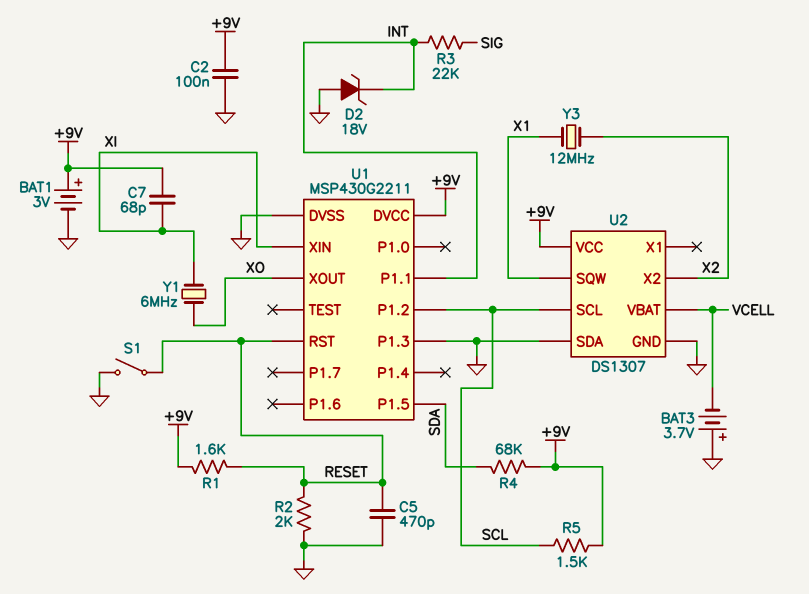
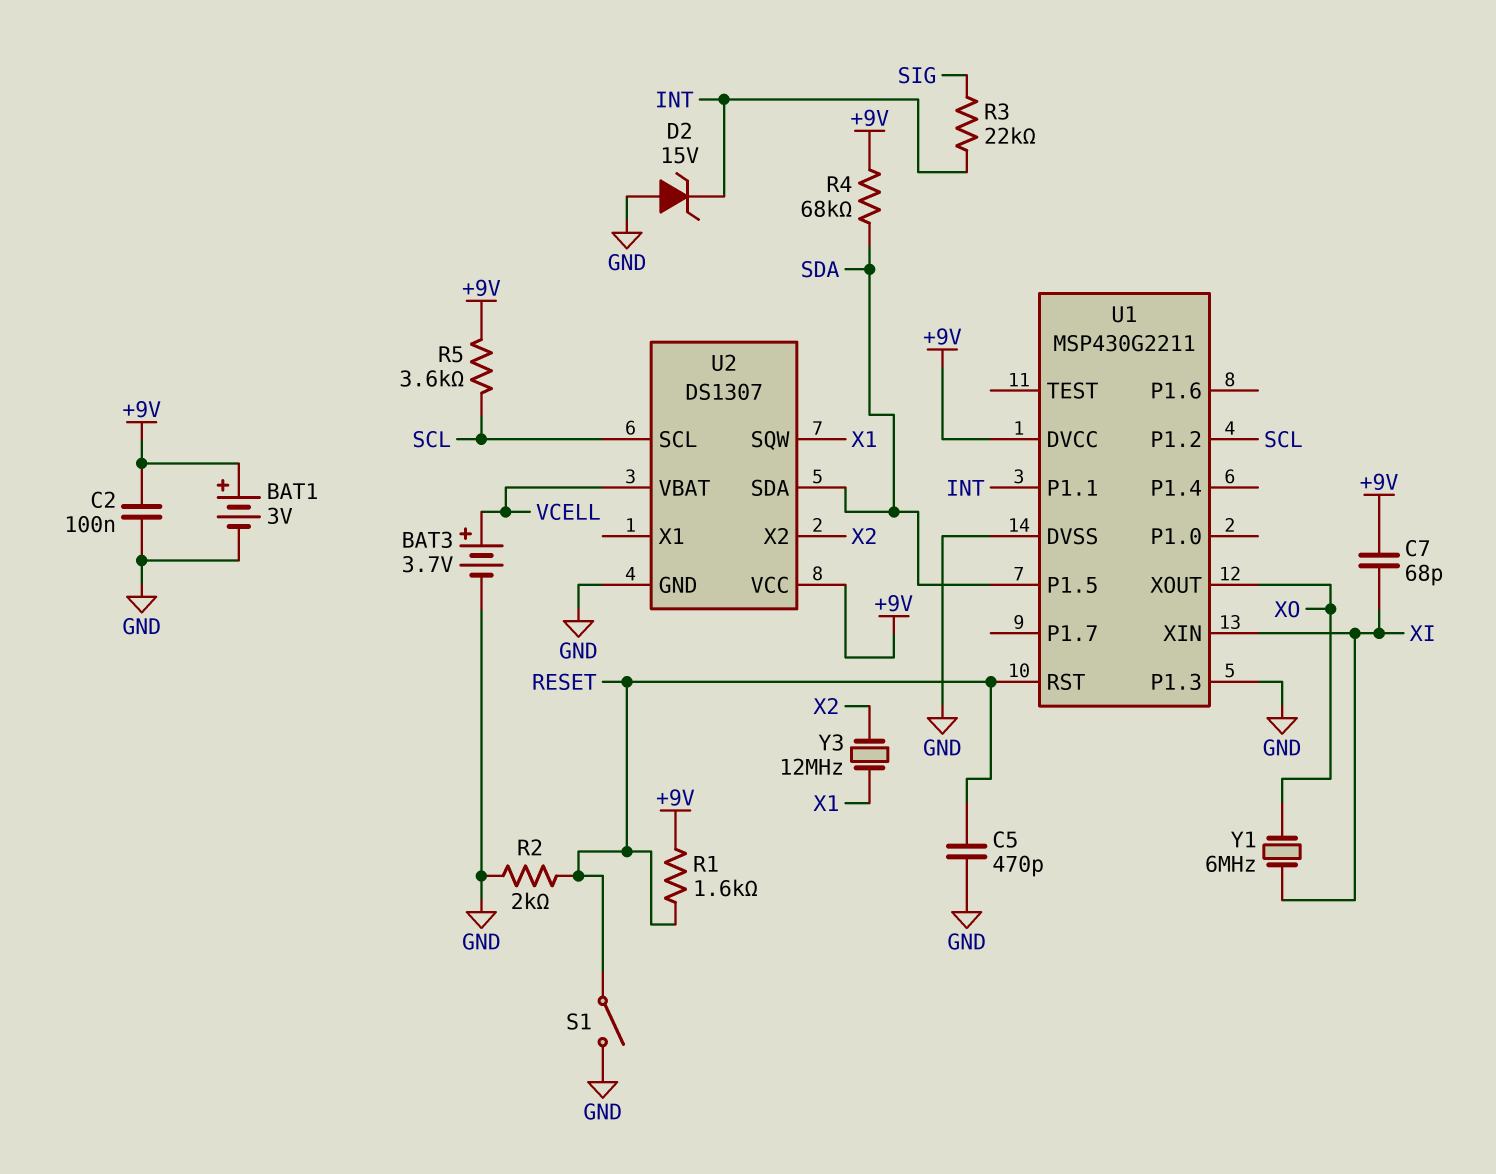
BAT3: 3.7V (plus GND, minus VCELL) -> 3.7V (plus VCELL, minus GND)
D2: zener 18V (A GND, K INT) -> zener 15V (A GND, K INT)
R5: 1.5k (+9V, SCL) -> 3.6k (+9V, SCL)
U2 pin SDA: GND -> SDA

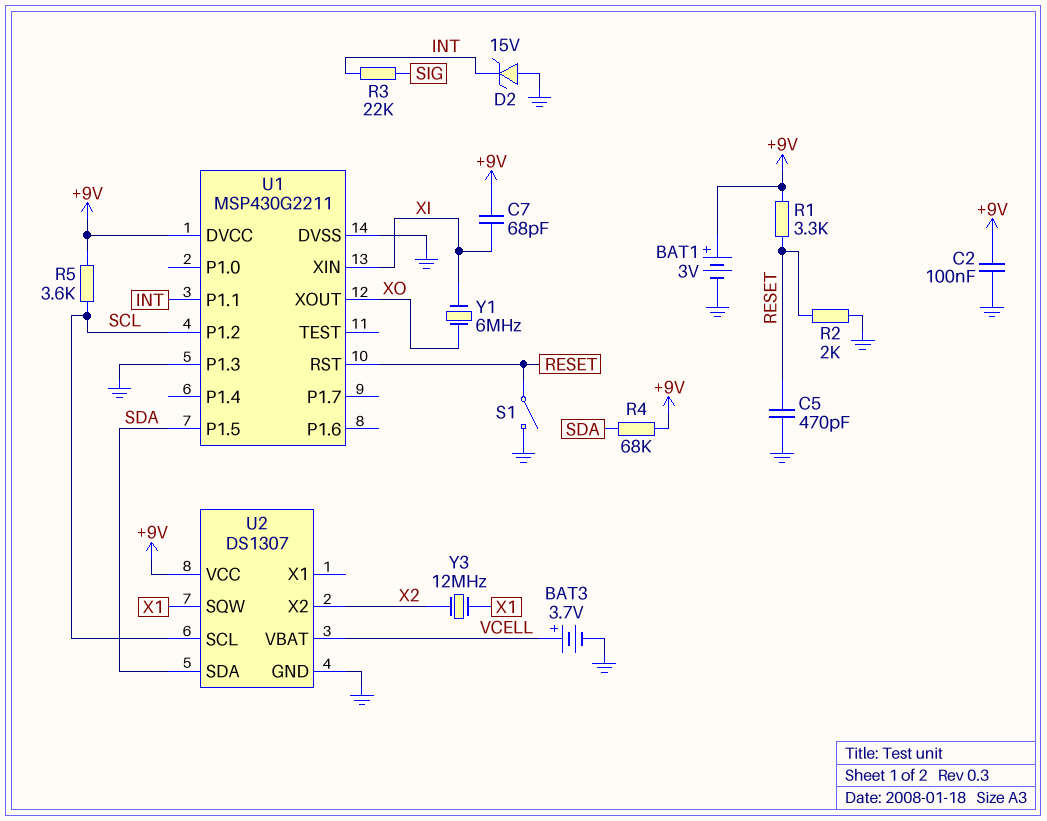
R1: 1.6k (+9V, RESET) -> 3.3k (+9V, RESET)

